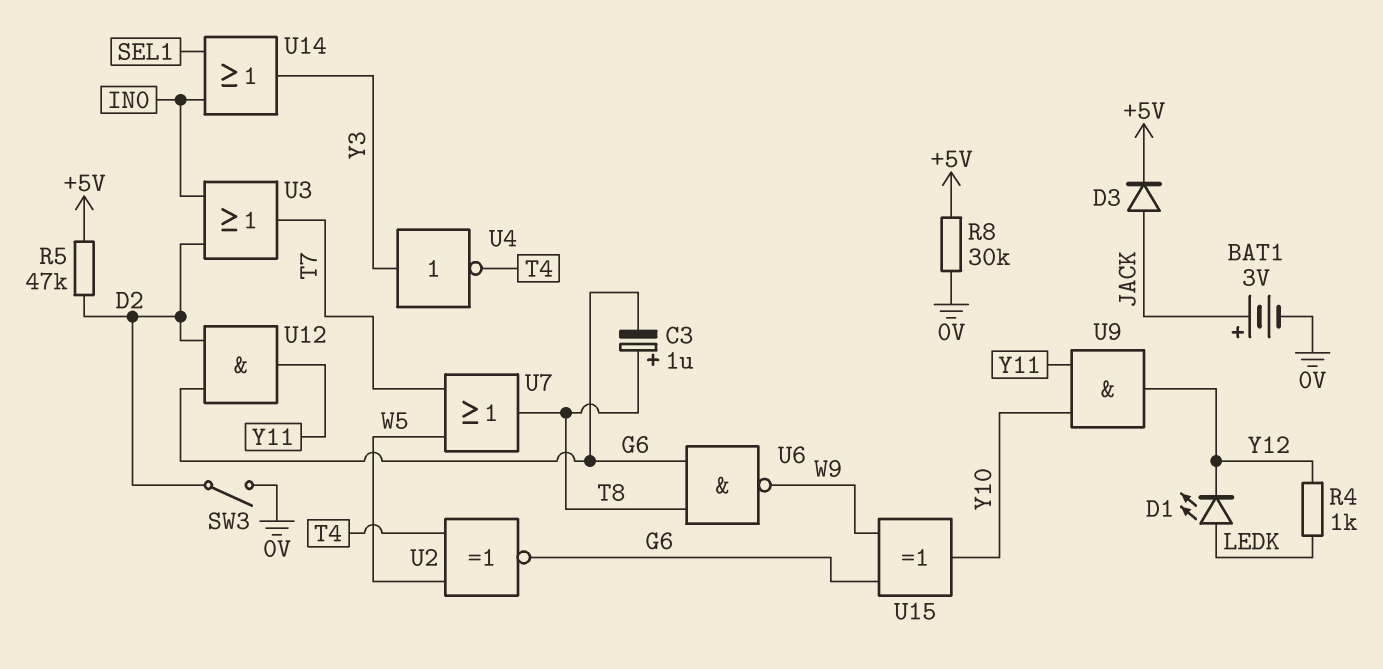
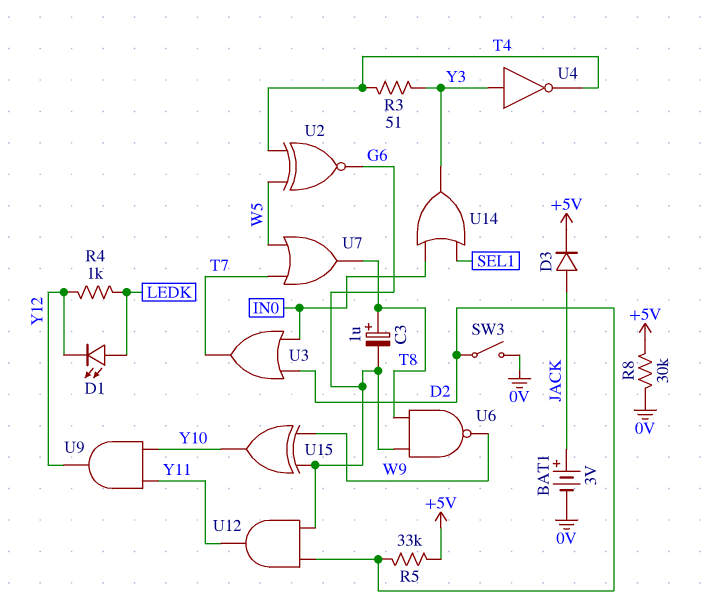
R3: none -> 51 (T4, Y3)
R5: 47k (+5V, D2) -> 33k (+5V, D2)

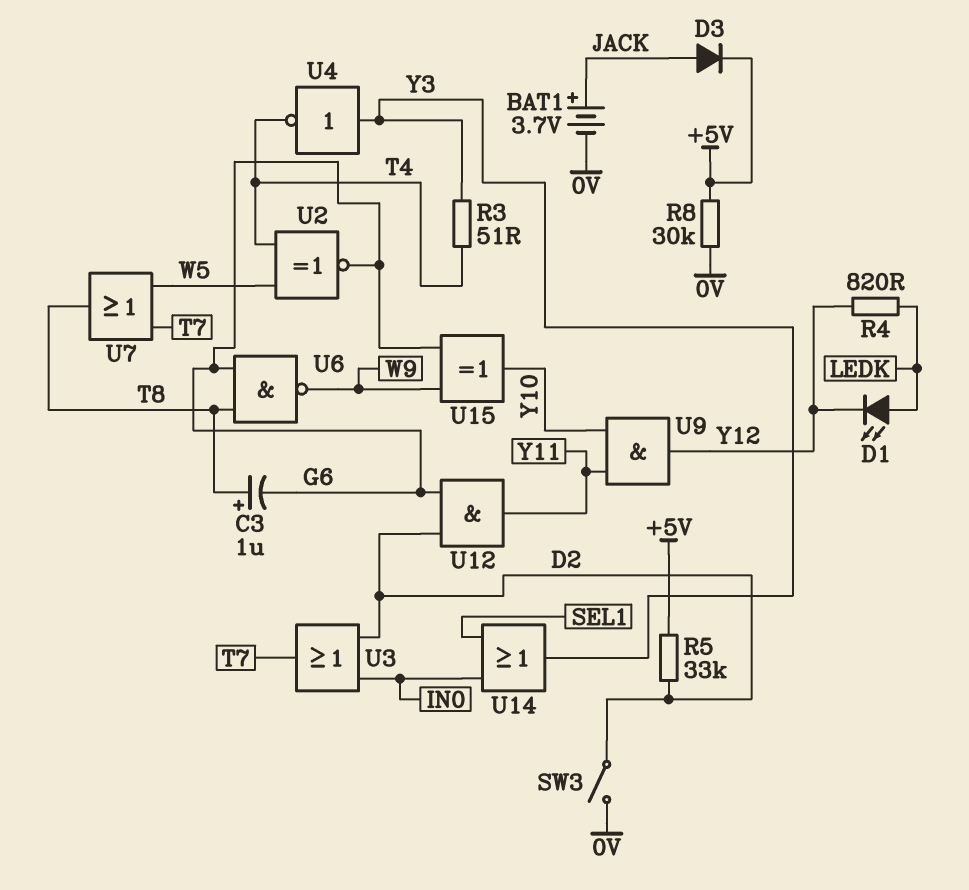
BAT1: 3V (plus JACK, minus 0V) -> 3.7V (plus JACK, minus 0V)
R4: 1k (LEDK, Y12) -> 820 (LEDK, Y12)

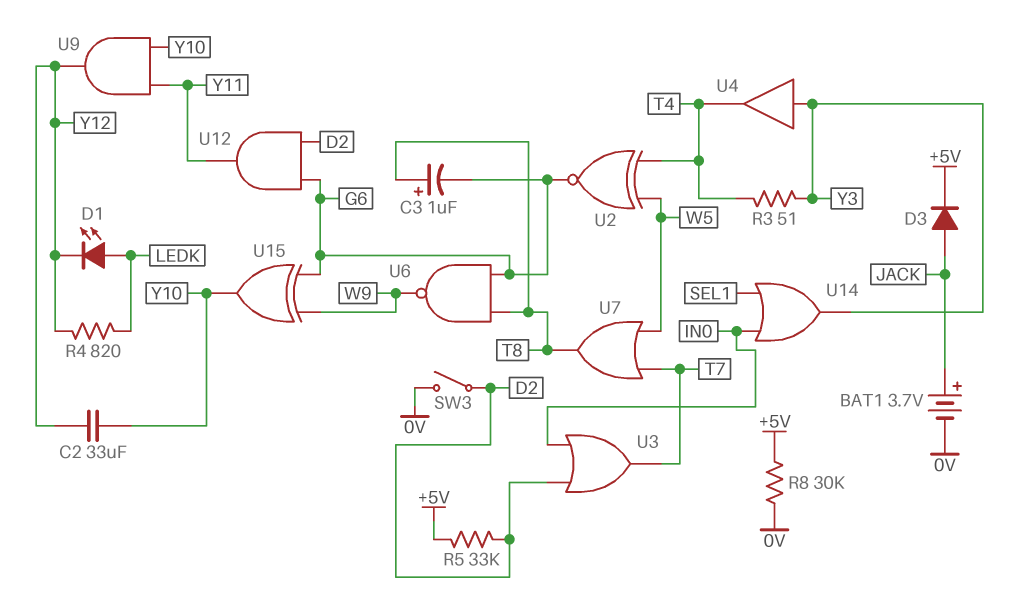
C2: none -> 33uF (Y10, Y12)
U4: NOT (in Y3, out T4) -> buffer (in Y3, out T4)

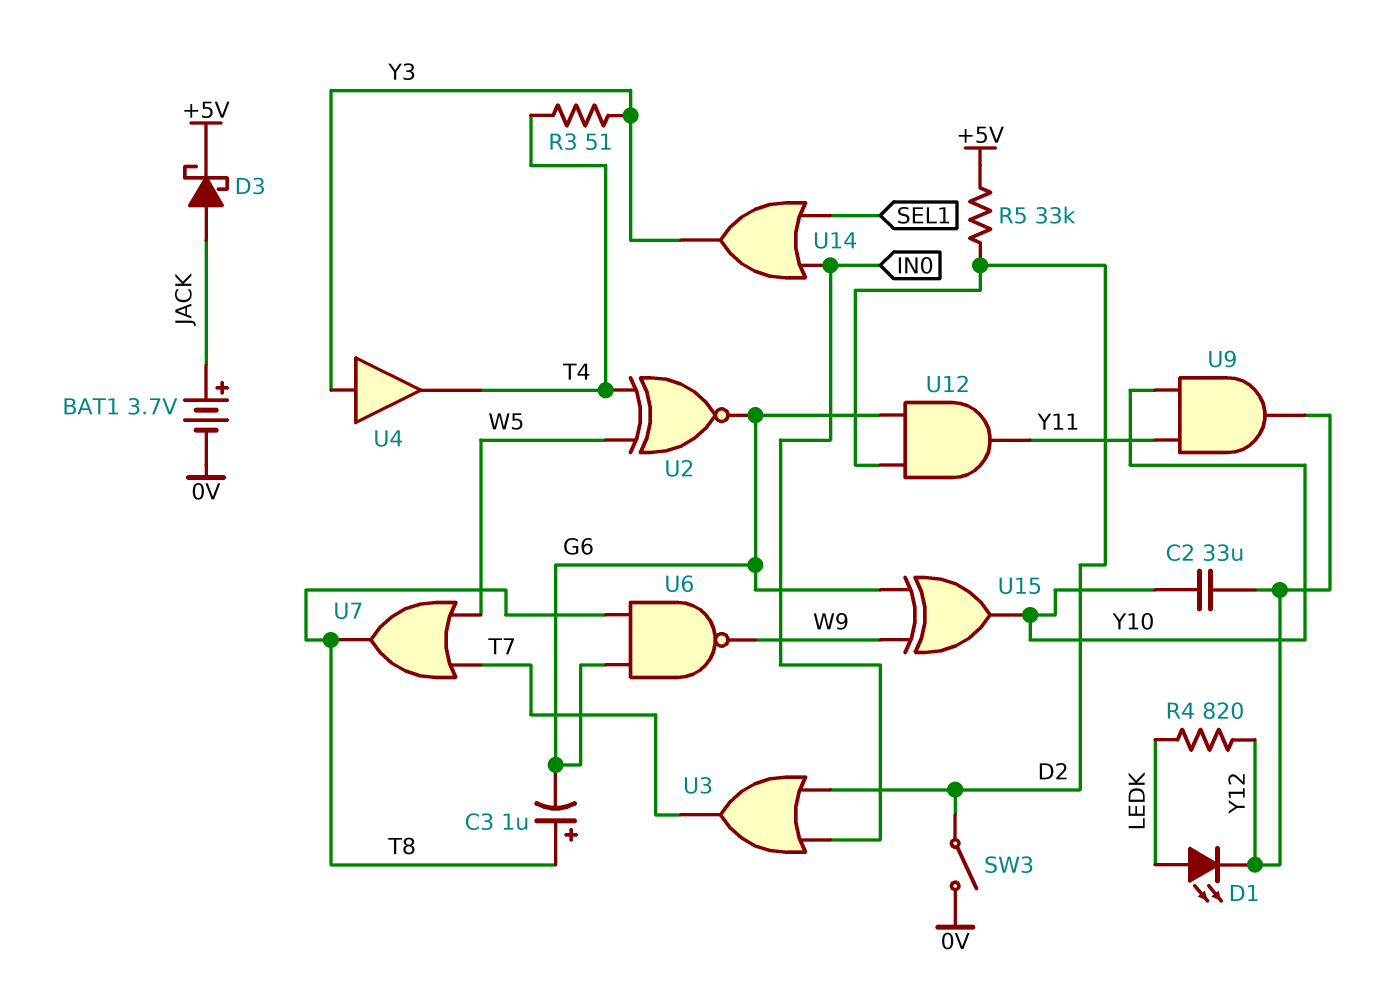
D3: diode (A JACK, K +5V) -> schottky (A JACK, K +5V)
R8: 30k (+5V, 0V) -> none

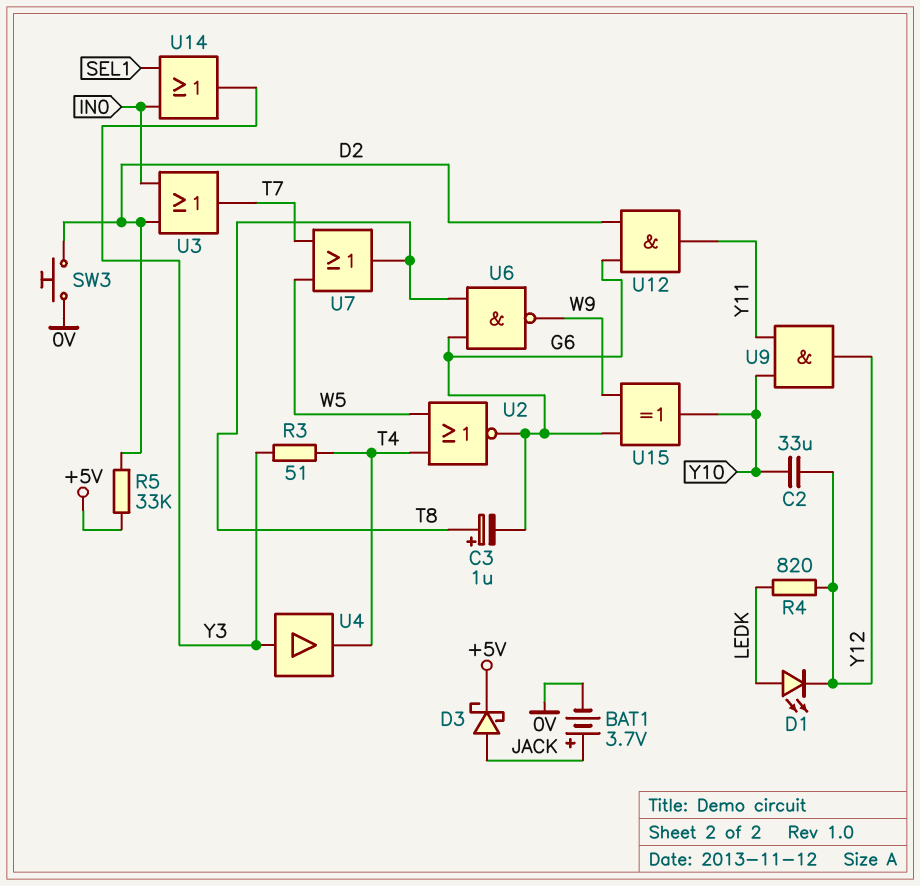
SW3: switch (0V, D2) -> button (0V, D2)
U2: XNOR (in T4, in W5, out G6) -> NOR (in T4, in W5, out G6)

